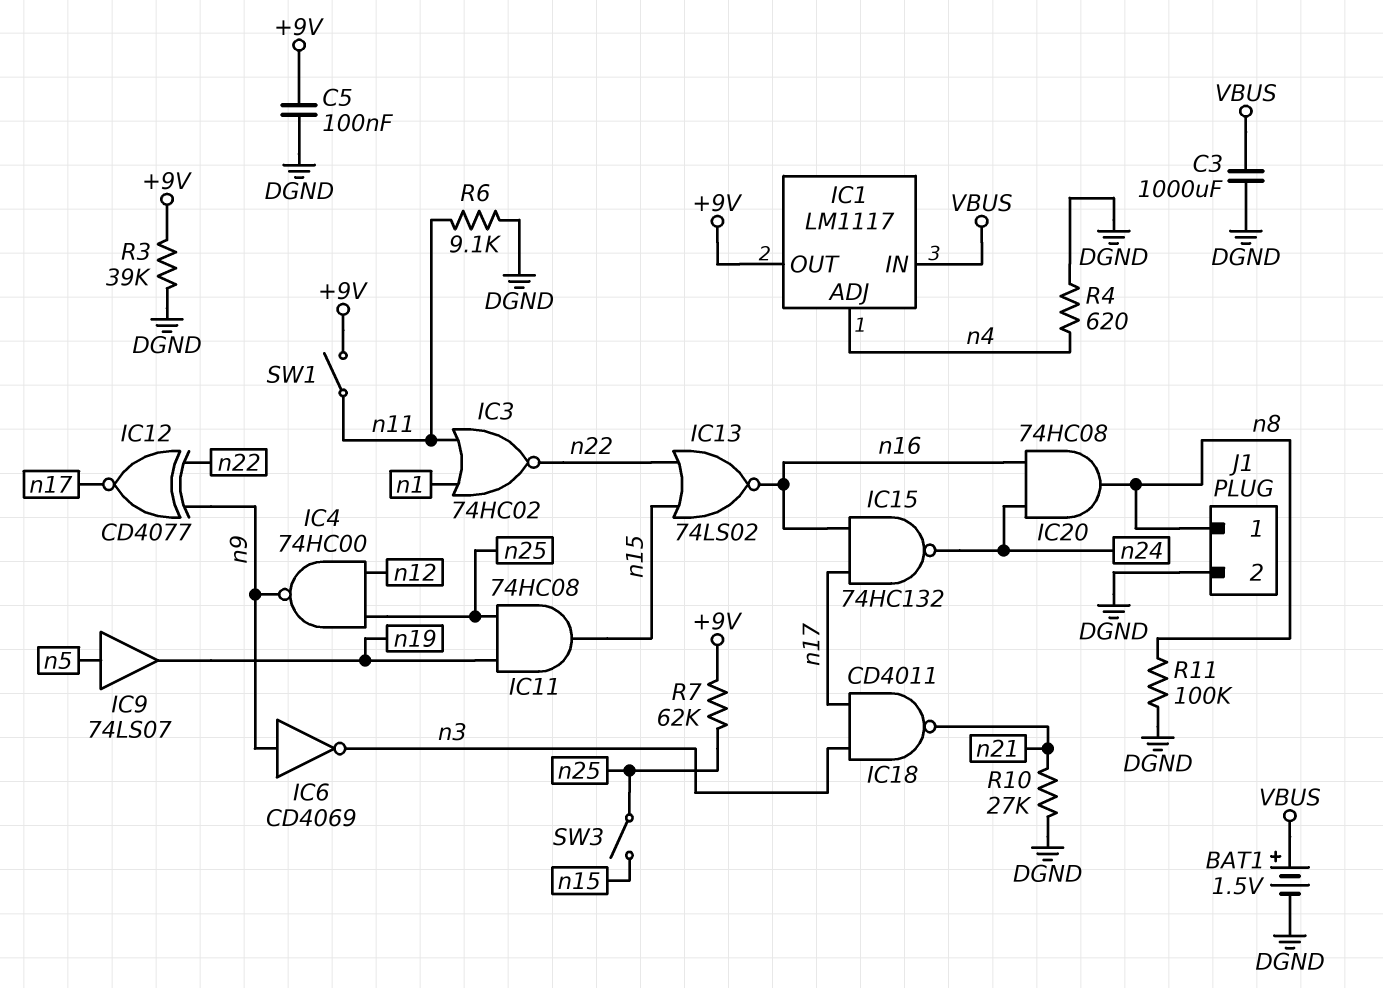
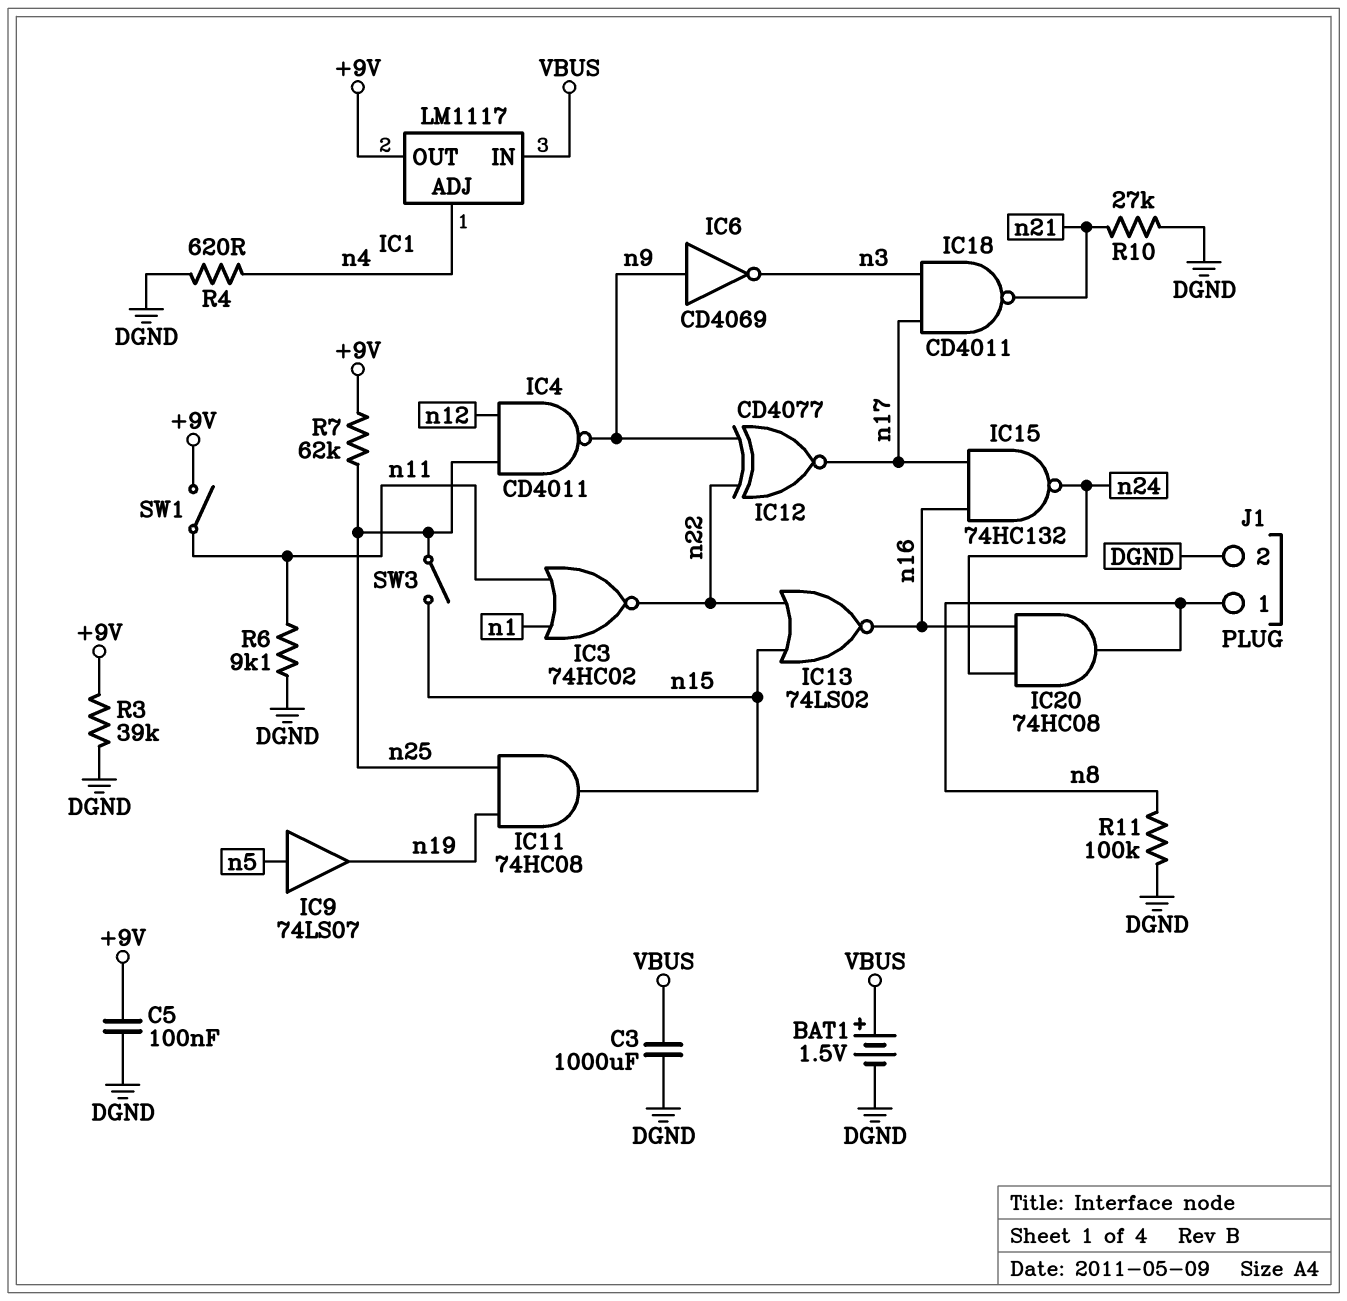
IC4: NAND 74HC00 (in n12, in n25, out n9) -> NAND CD4011 (in n12, in n25, out n9)

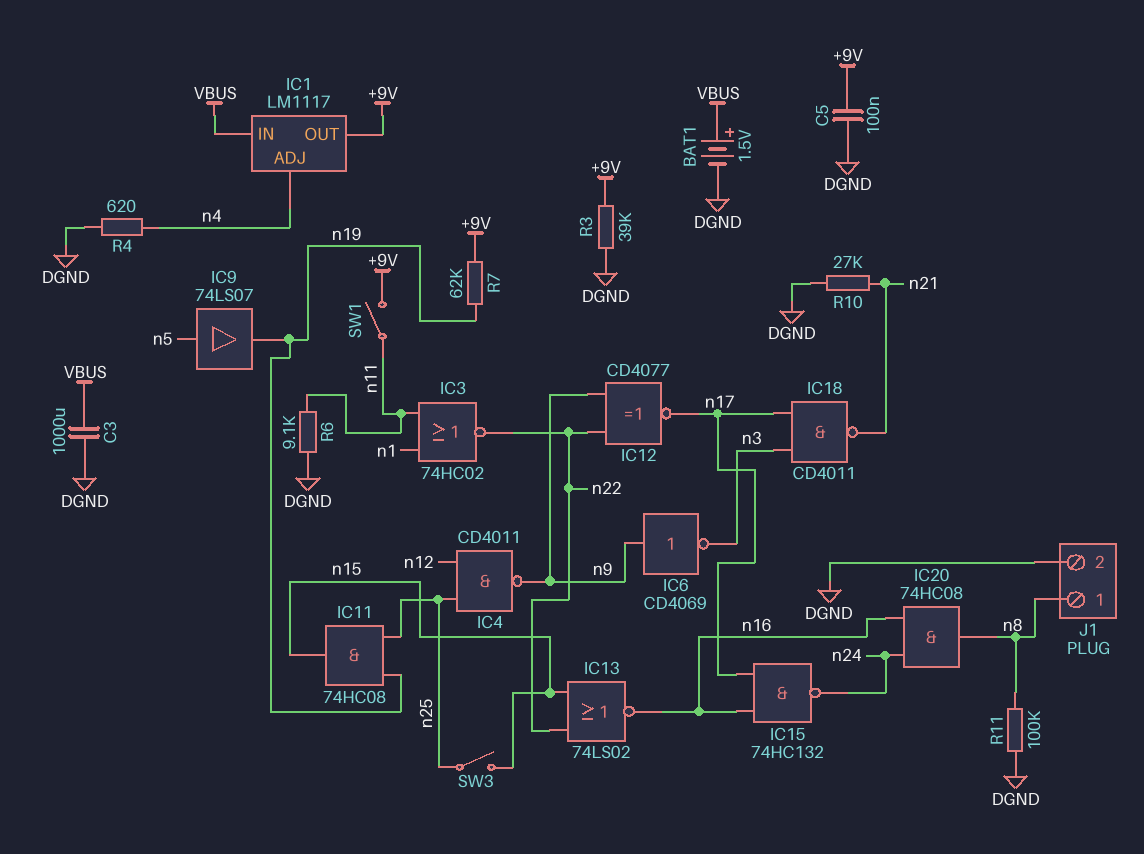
R7: 62k (+9V, n25) -> 62k (+9V, n19)

